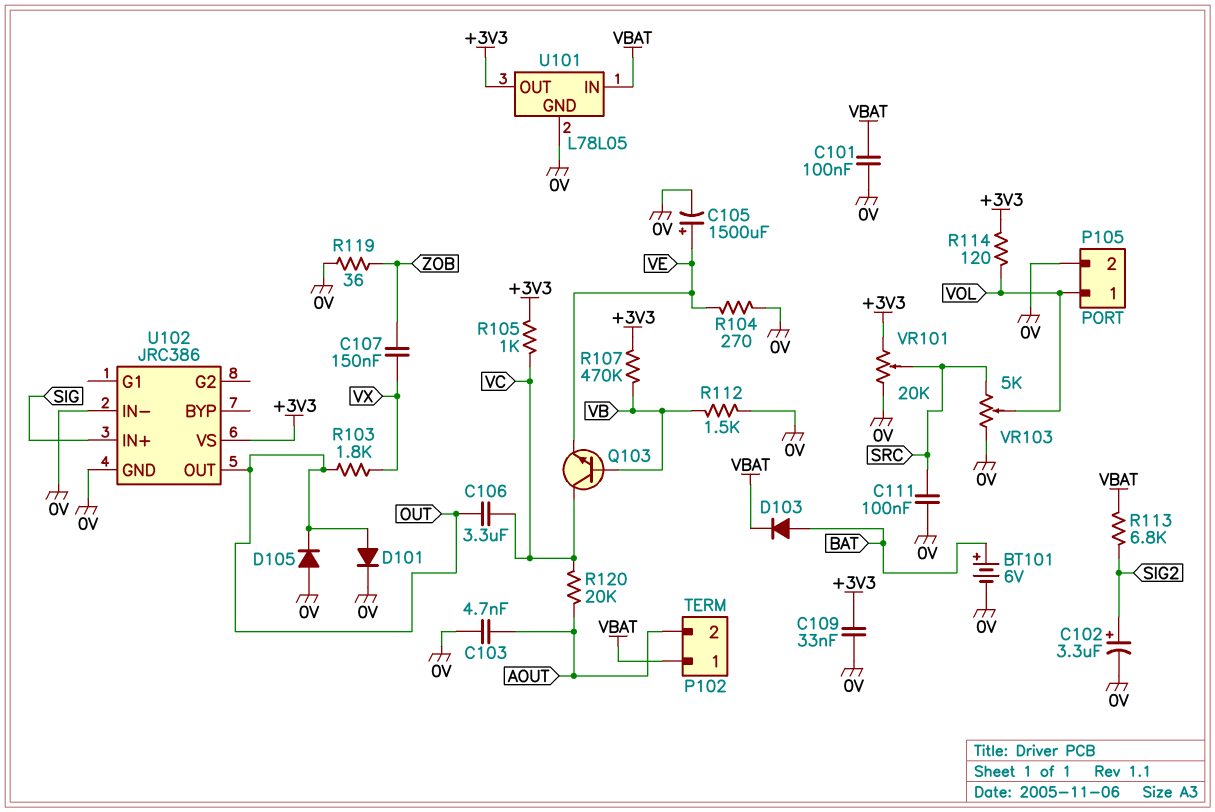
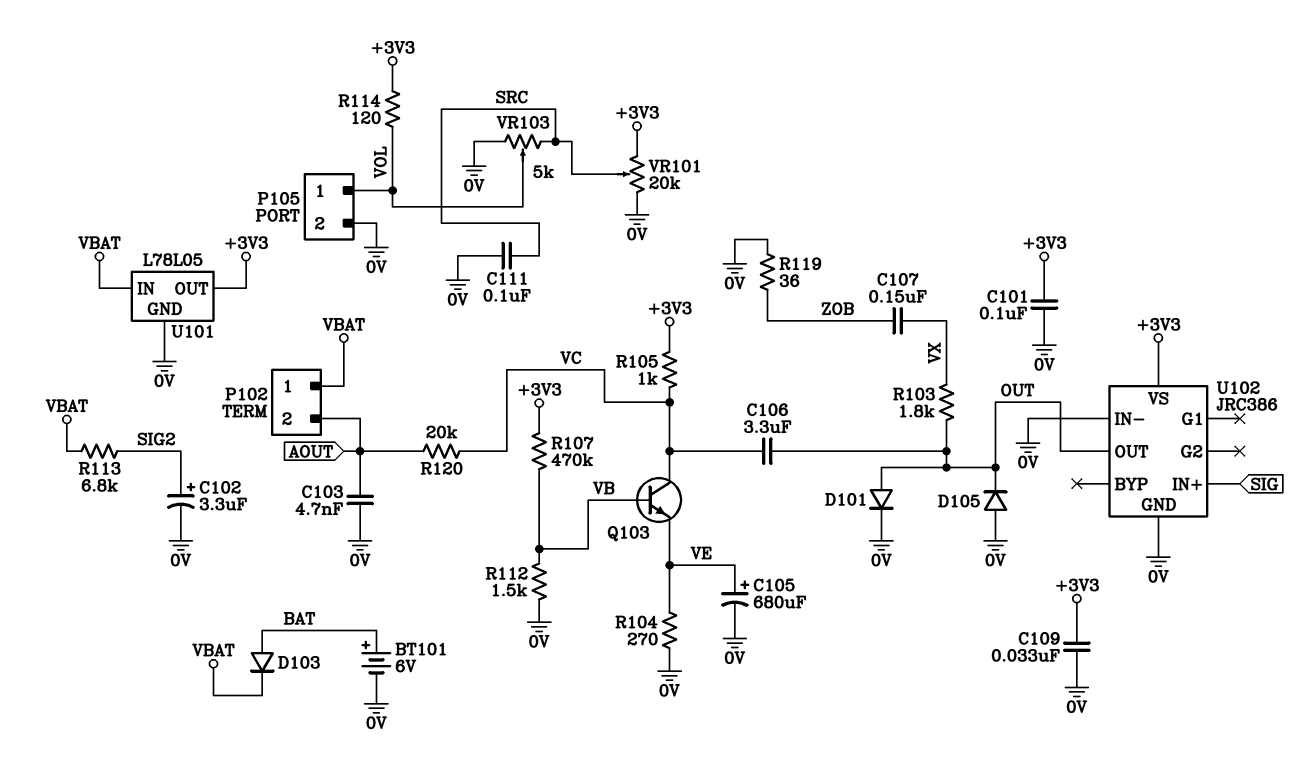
C101: 100nF (0V, VBAT) -> 100nF (+3V3, 0V)
C105: 1500uF (plus VE, minus 0V) -> 680uF (plus VE, minus 0V)

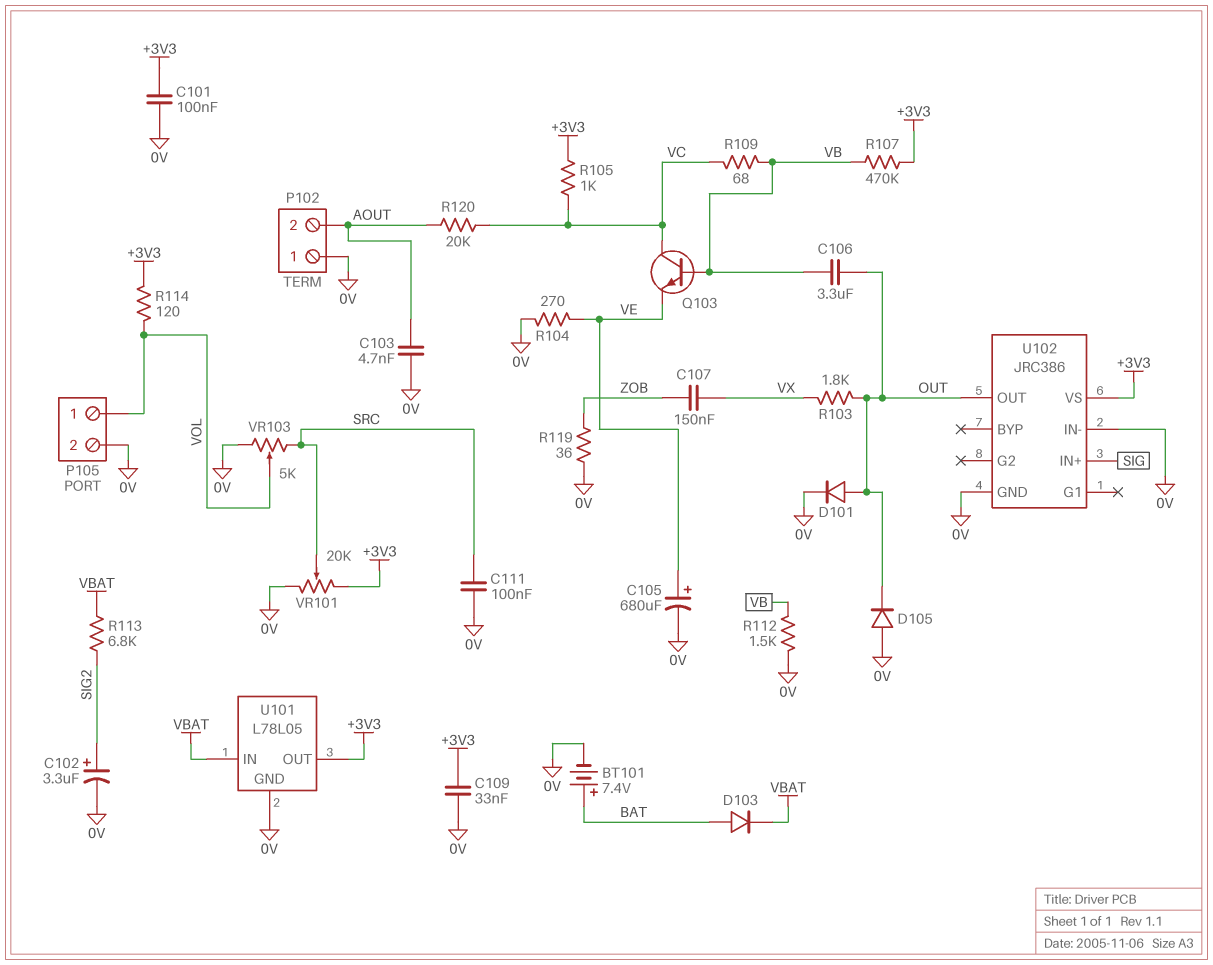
BT101: 6V (plus BAT, minus 0V) -> 7.4V (plus BAT, minus 0V)
C106: 3.3uF (OUT, VC) -> 3.3uF (OUT, VB)
P102 pin 1: VBAT -> 0V
R109: none -> 68 (VB, VC)

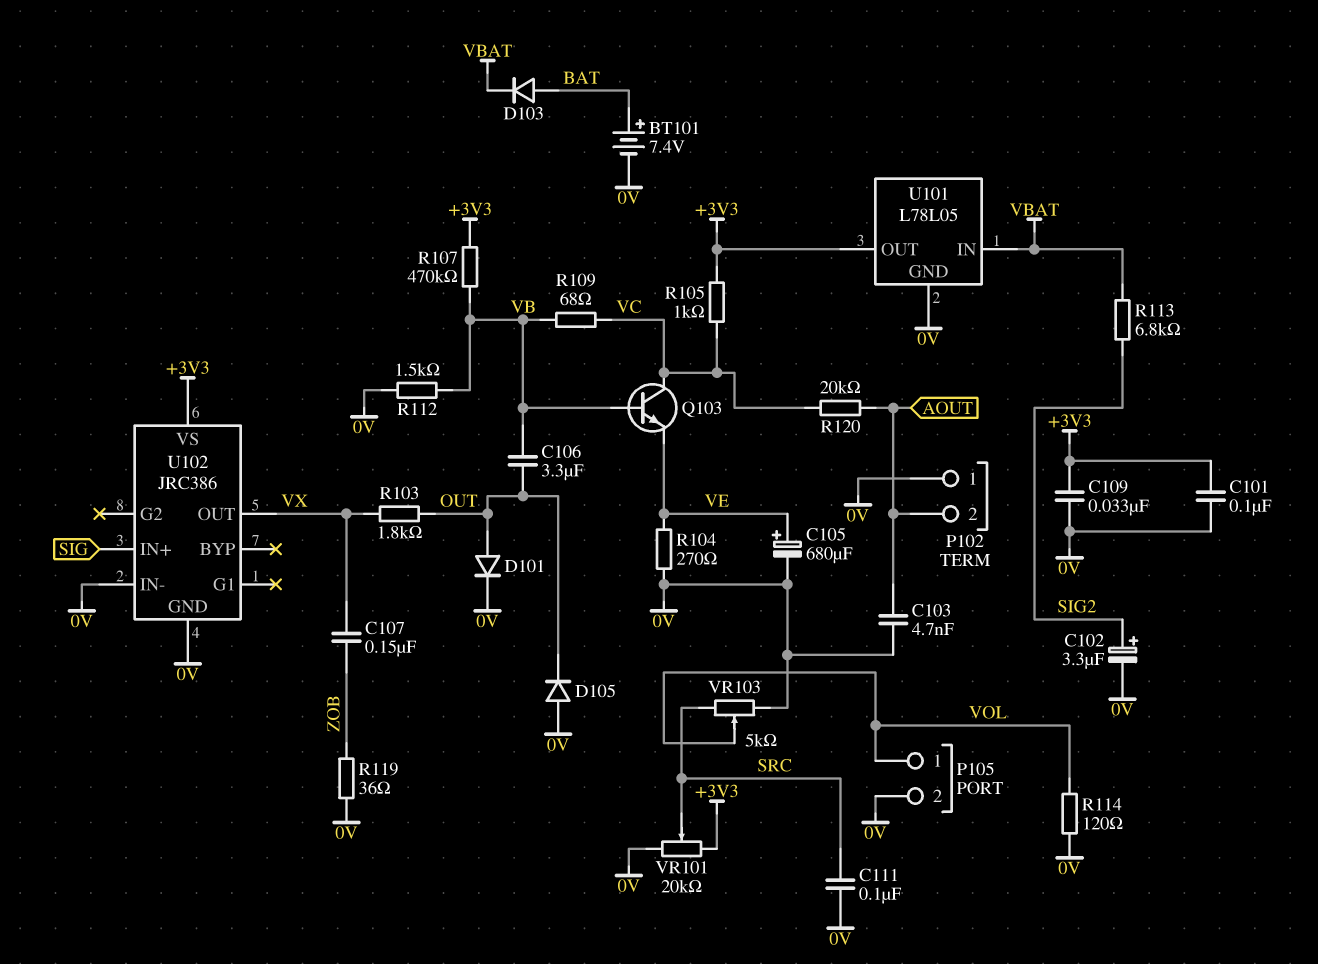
R114: 120 (+3V3, VOL) -> 120 (0V, VOL)
U102 pin OUT: OUT -> VX

